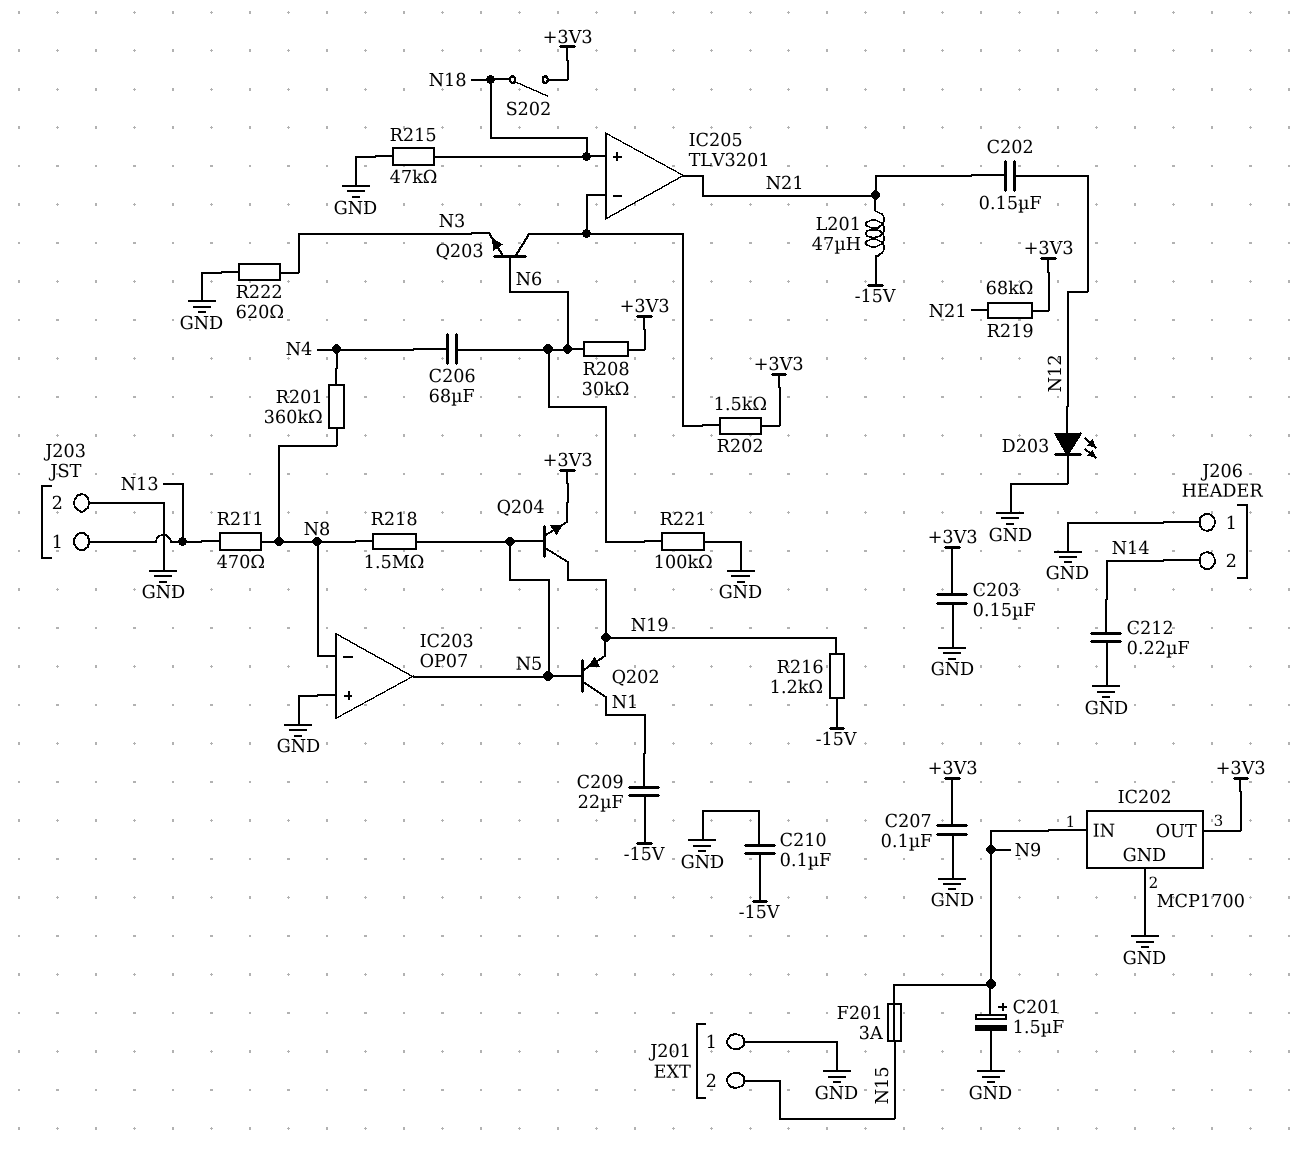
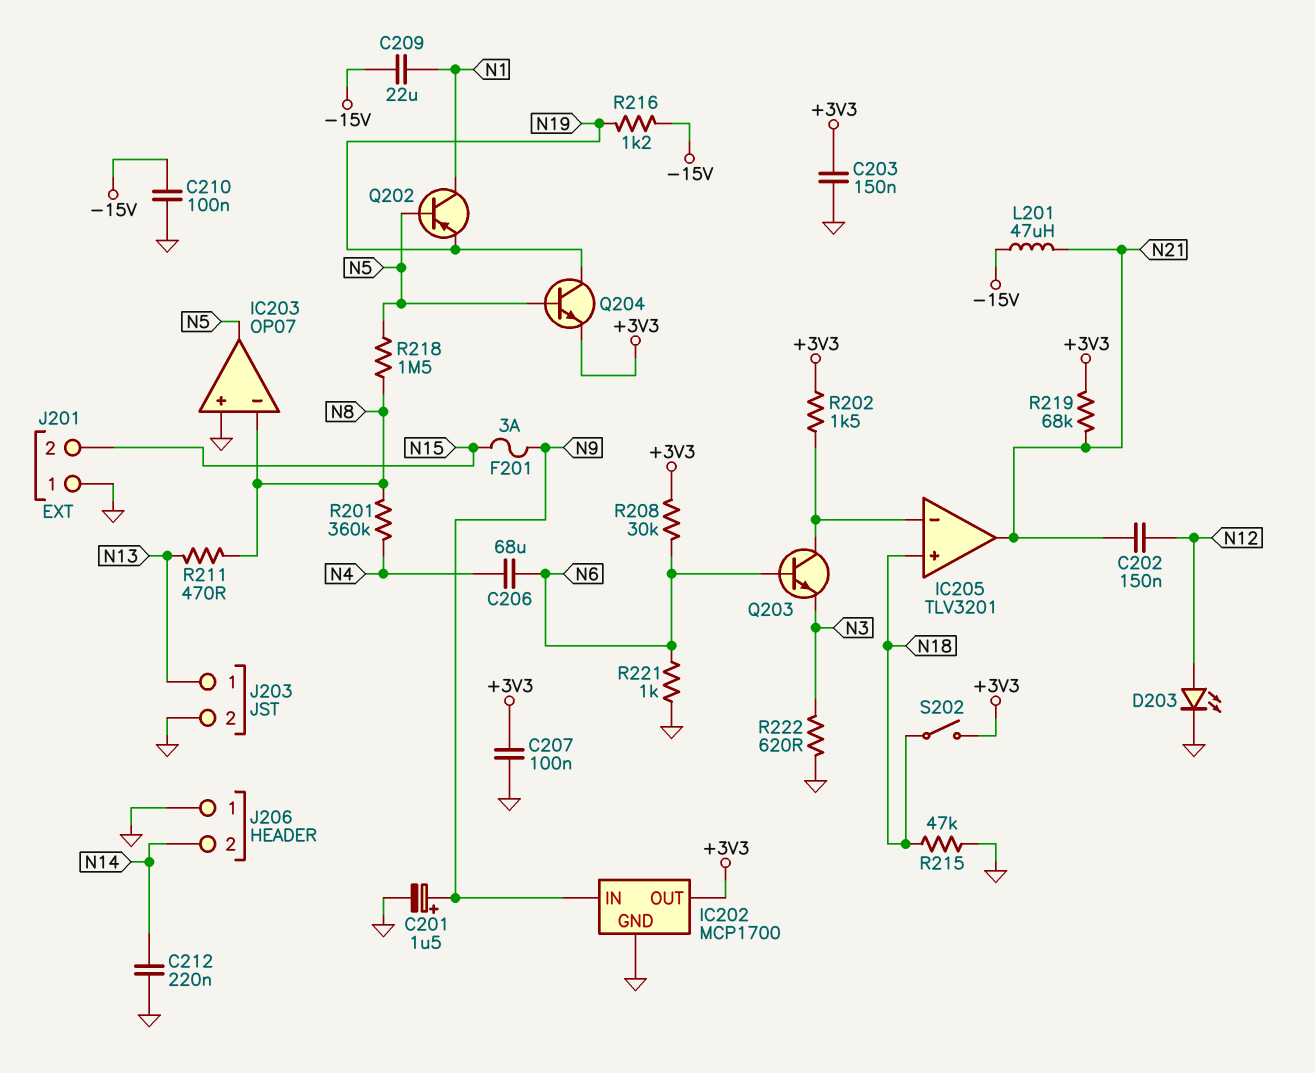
R221: 100k (GND, N6) -> 1k (GND, N6)

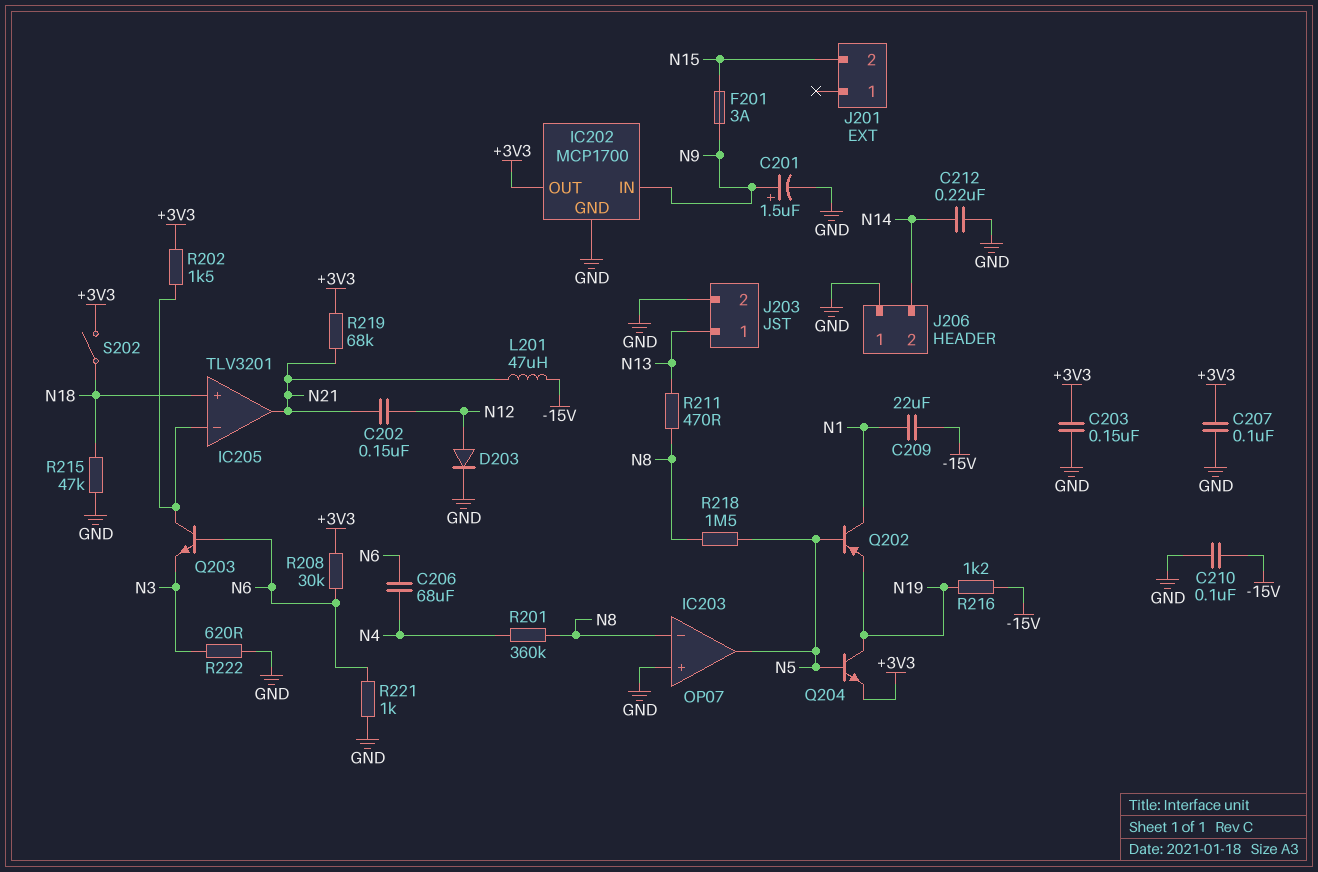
D203: LED (A N12, K GND) -> diode (A N12, K GND)
J201 pin 1: GND -> none

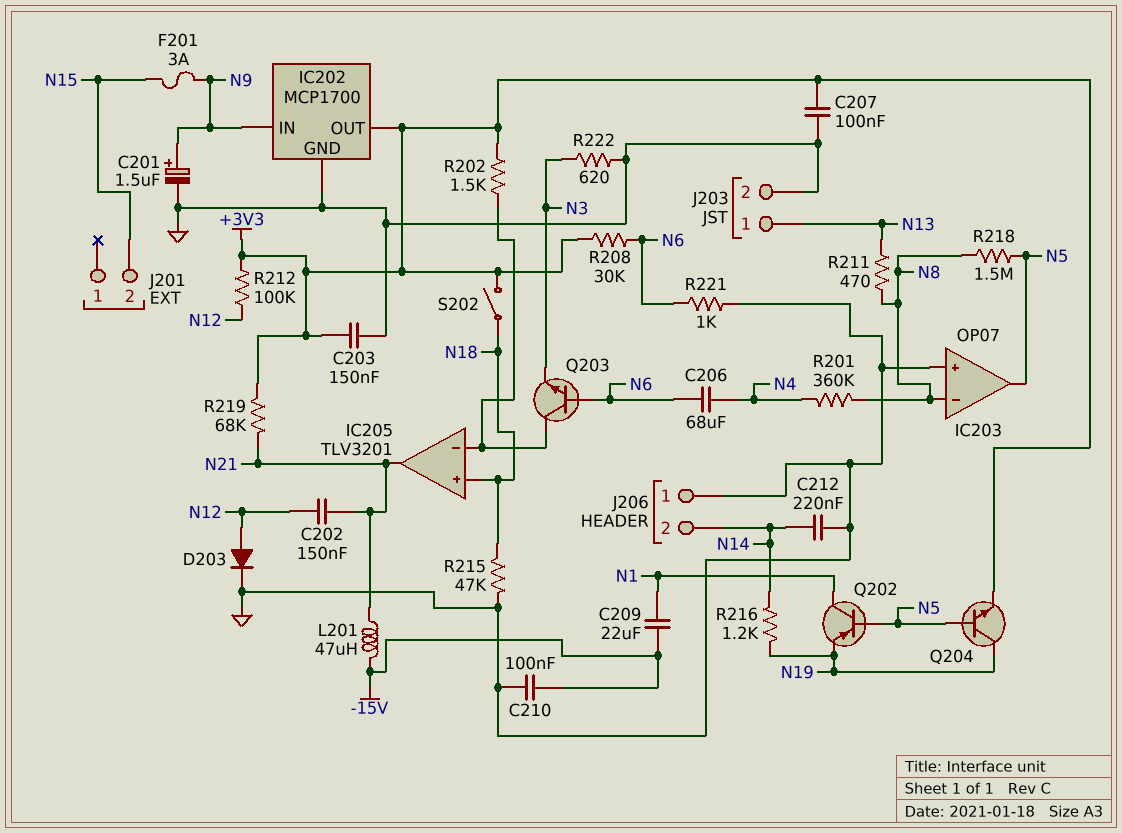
R212: none -> 100k (+3V3, N12)
R216: 1.2k (-15V, N19) -> 1.2k (N14, N19)

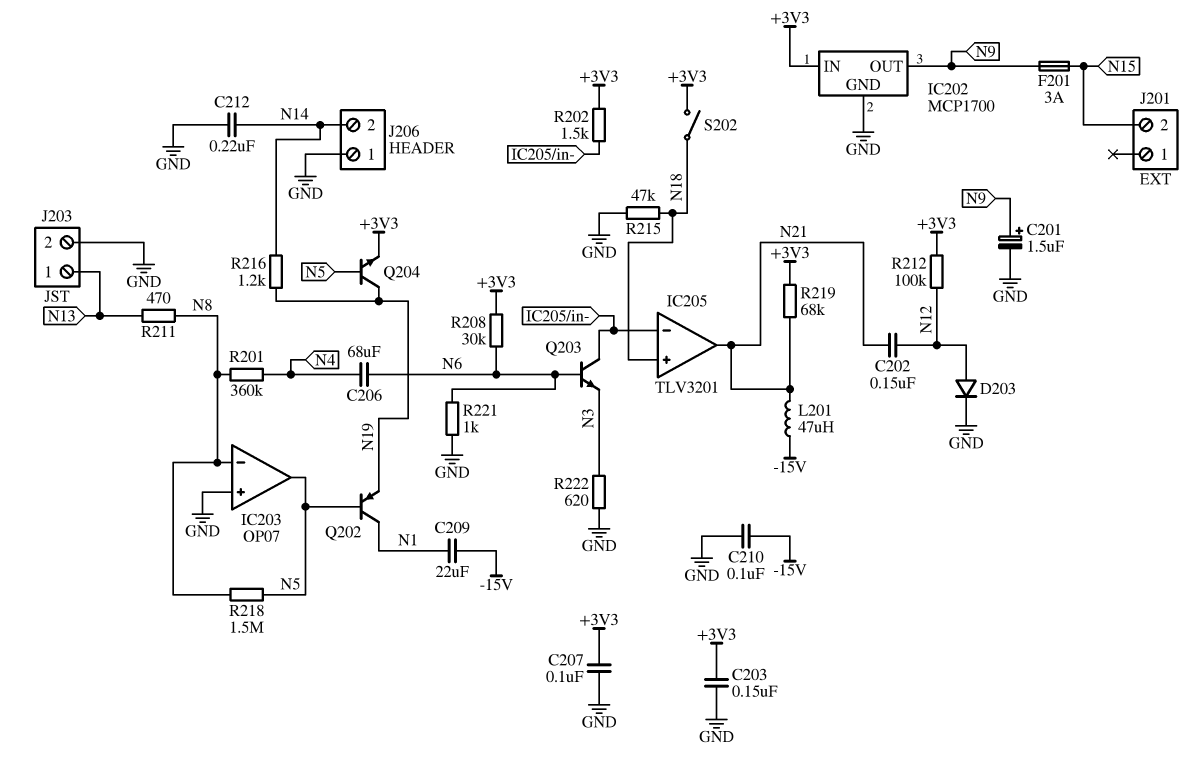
IC202 pin IN: N9 -> +3V3
IC202 pin OUT: +3V3 -> N9

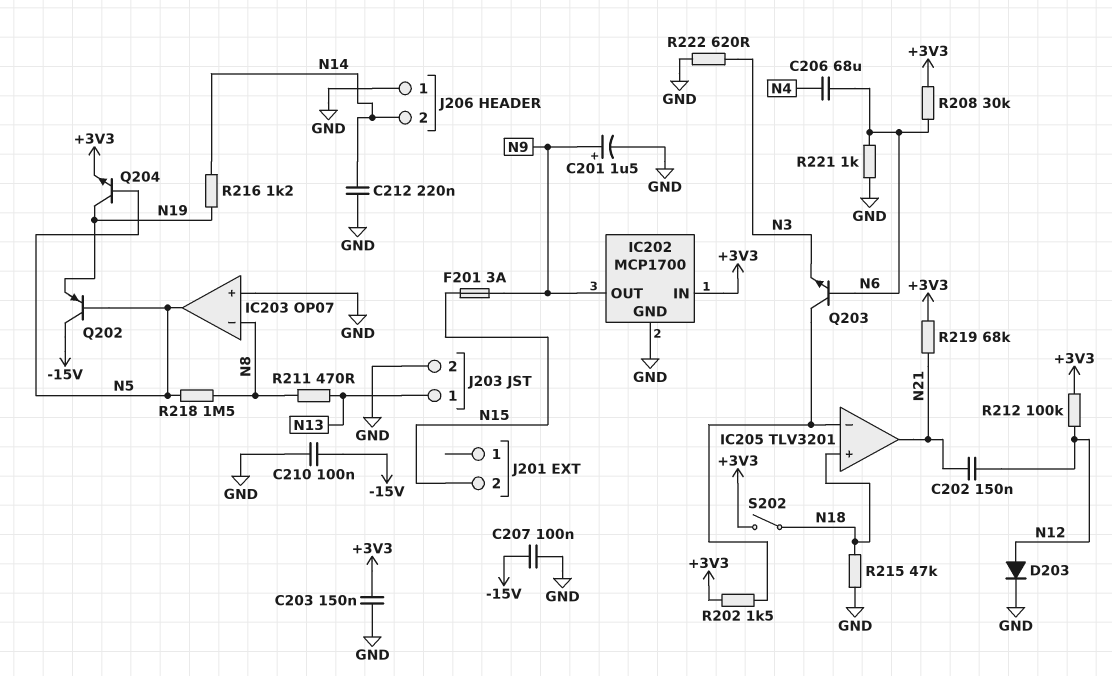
C207: 100nF (+3V3, GND) -> 100nF (-15V, GND)
C209: 22uF (-15V, N1) -> none
L201: 47uH (-15V, N21) -> none
Q202: PNP (B N5, C N1, E N19) -> PNP (B N5, C -15V, E N19)
R201: 360k (N4, N8) -> none

